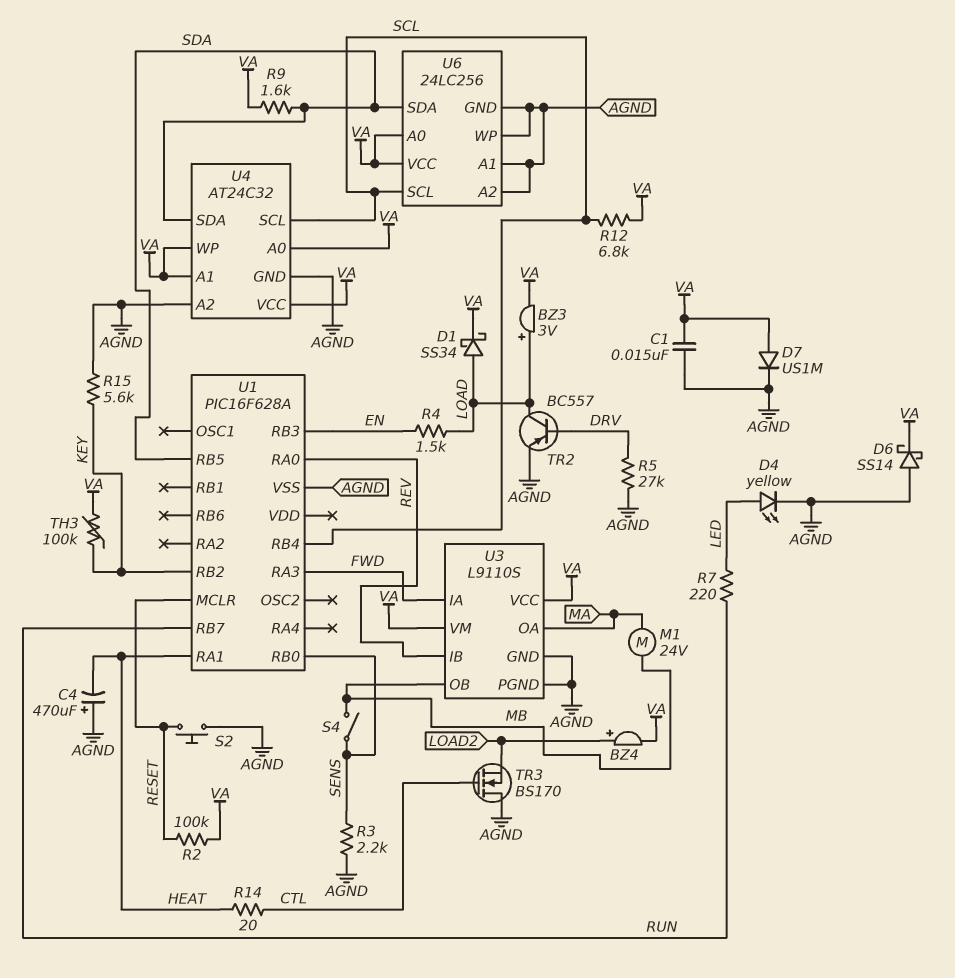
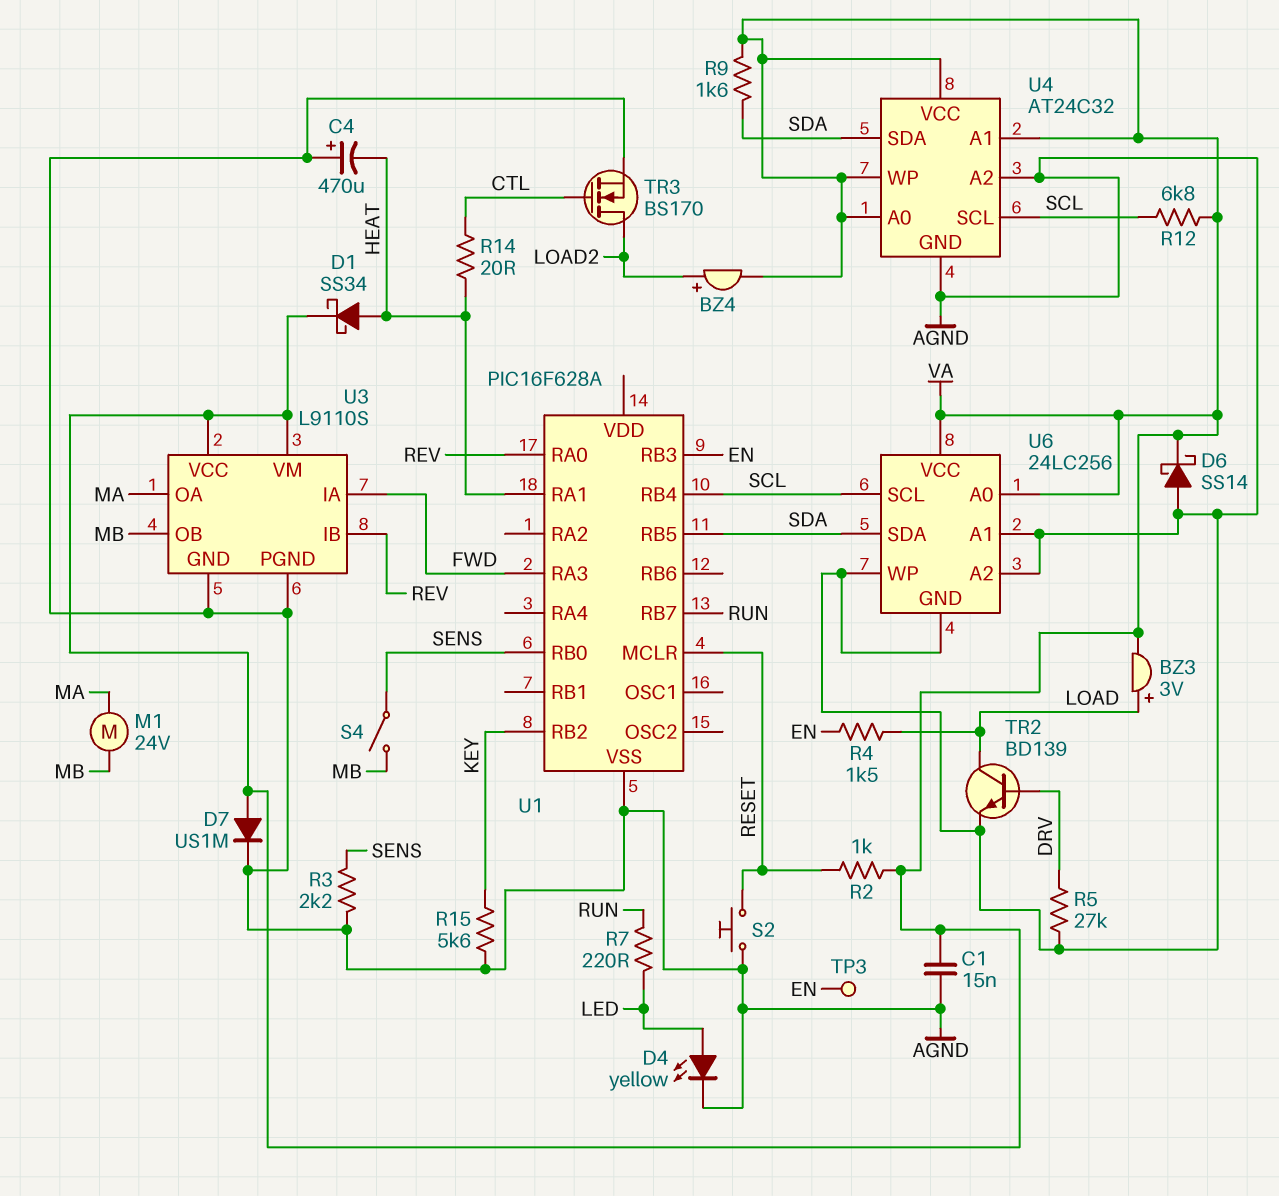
D1: schottky SS34 (A LOAD, K VA) -> schottky SS34 (A HEAT, K VA)
R2: 100k (RESET, VA) -> 1k (RESET, VA)
TH3: 100k (KEY, VA) -> none
TP3: none -> test point (EN)
TR2: PNP BC557 (B DRV, C LOAD, E AGND) -> NPN BD139 (B DRV, C LOAD, E AGND)
TR3: NMOS BS170 (G CTL, D AGND, S LOAD2) -> NMOS BS170 (G CTL, D LOAD2, S AGND)

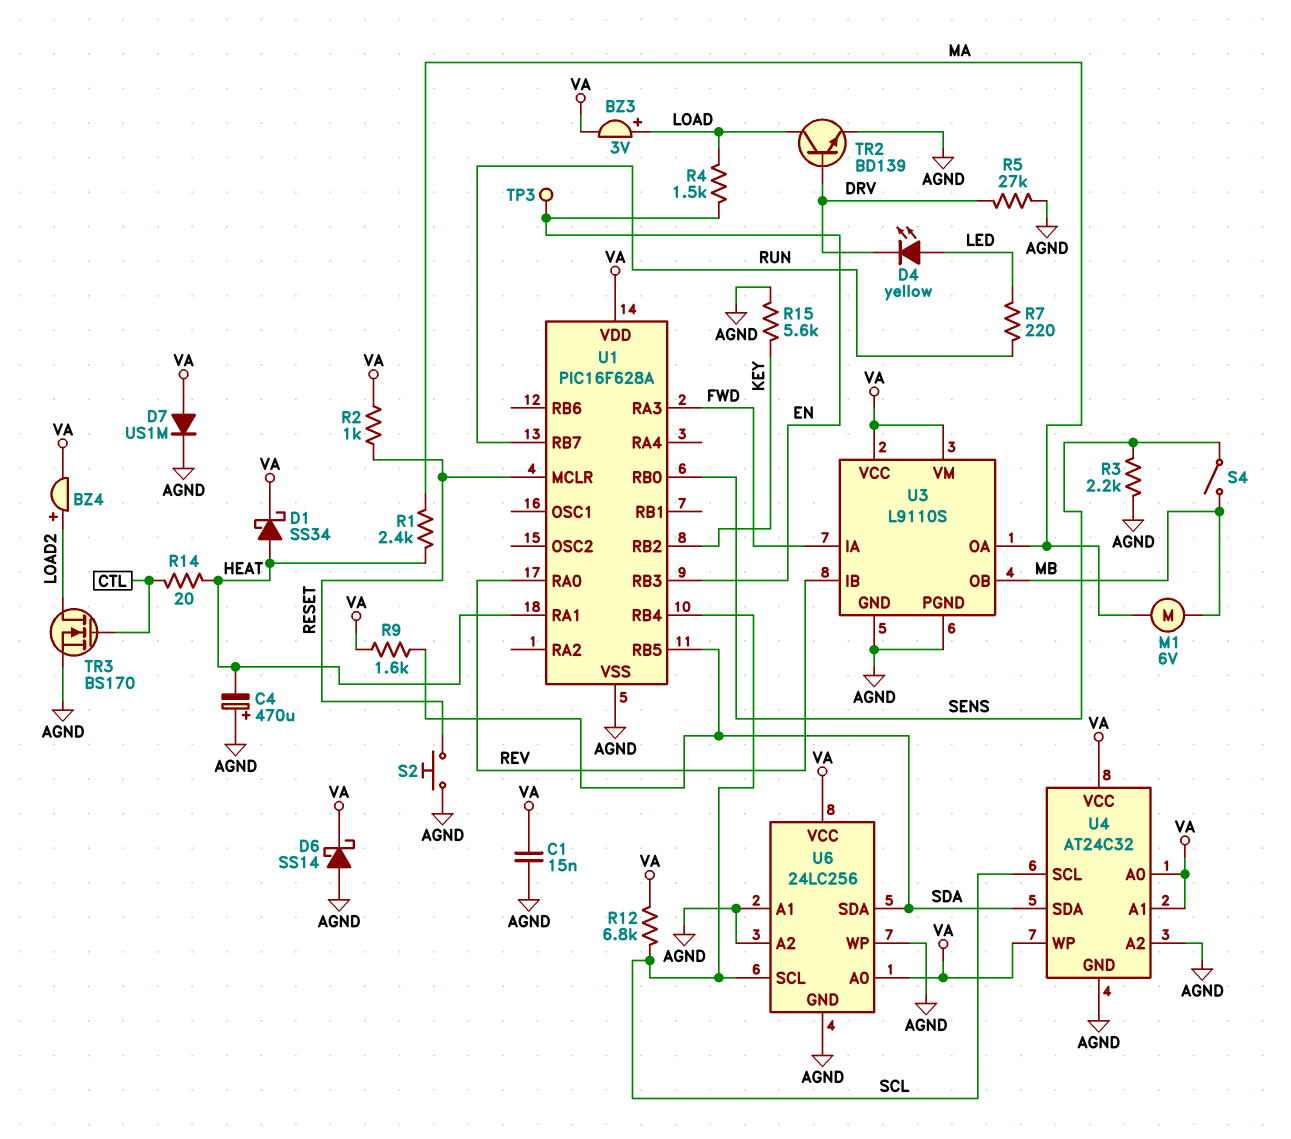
D4: LED yellow (A LED, K AGND) -> LED yellow (A LED, K DRV)
M1: motor 24V (MA, MB) -> motor 6V (MA, MB)
R1: none -> 2.4k (HEAT, MA)
U1 pin VDD: none -> VA

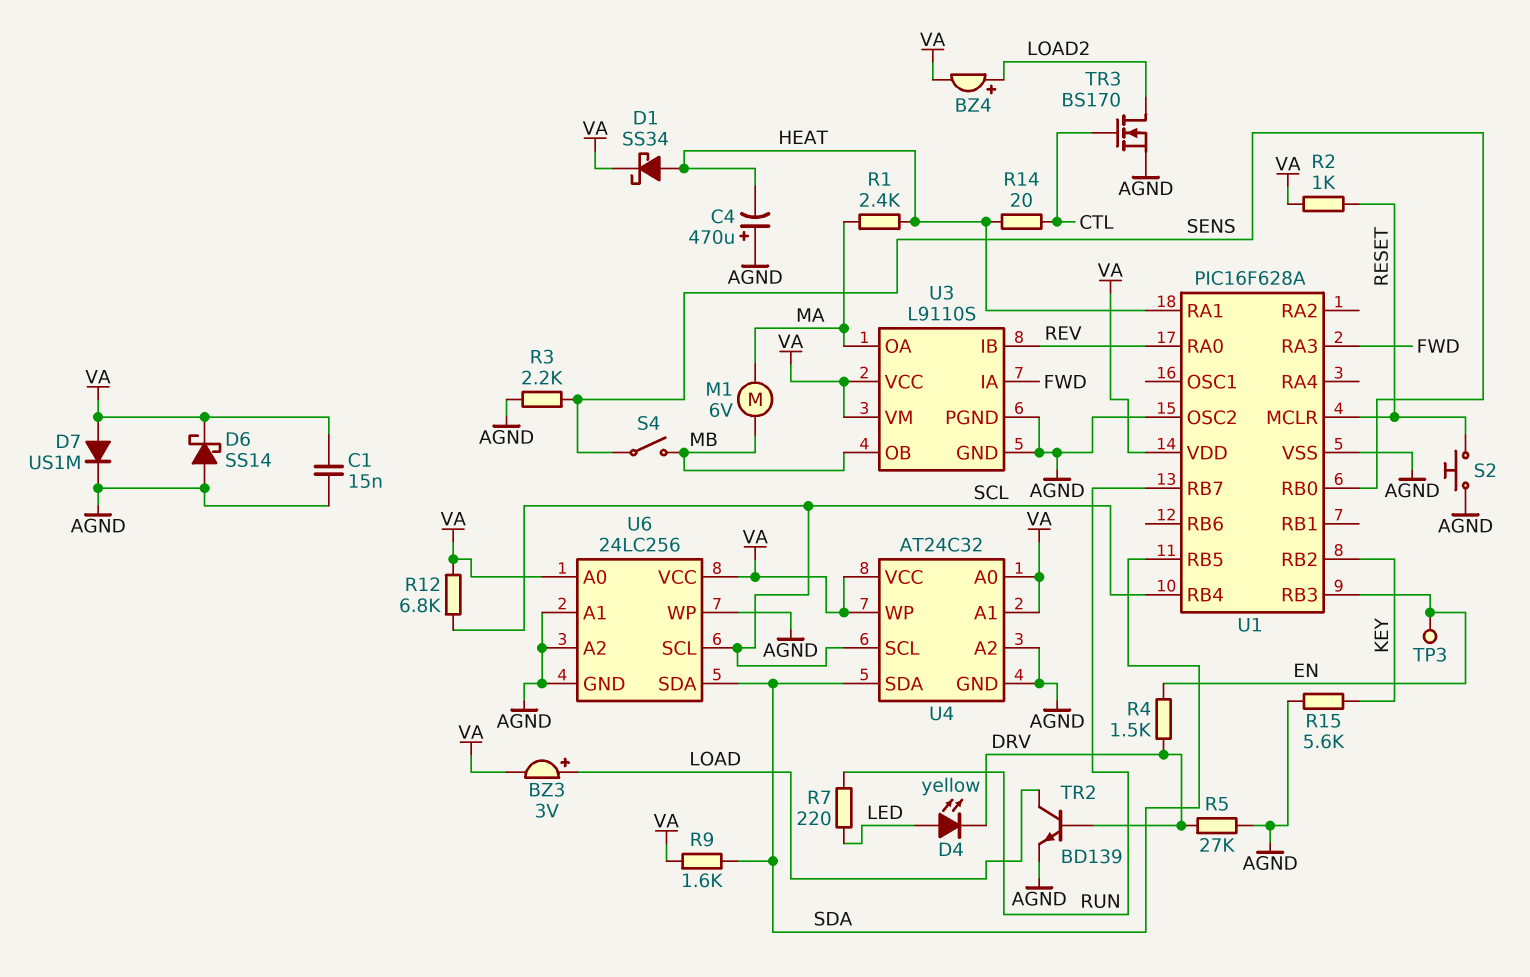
R4: 1.5k (EN, LOAD) -> 1.5k (DRV, EN)
U1 pin OSC2: none -> AGND

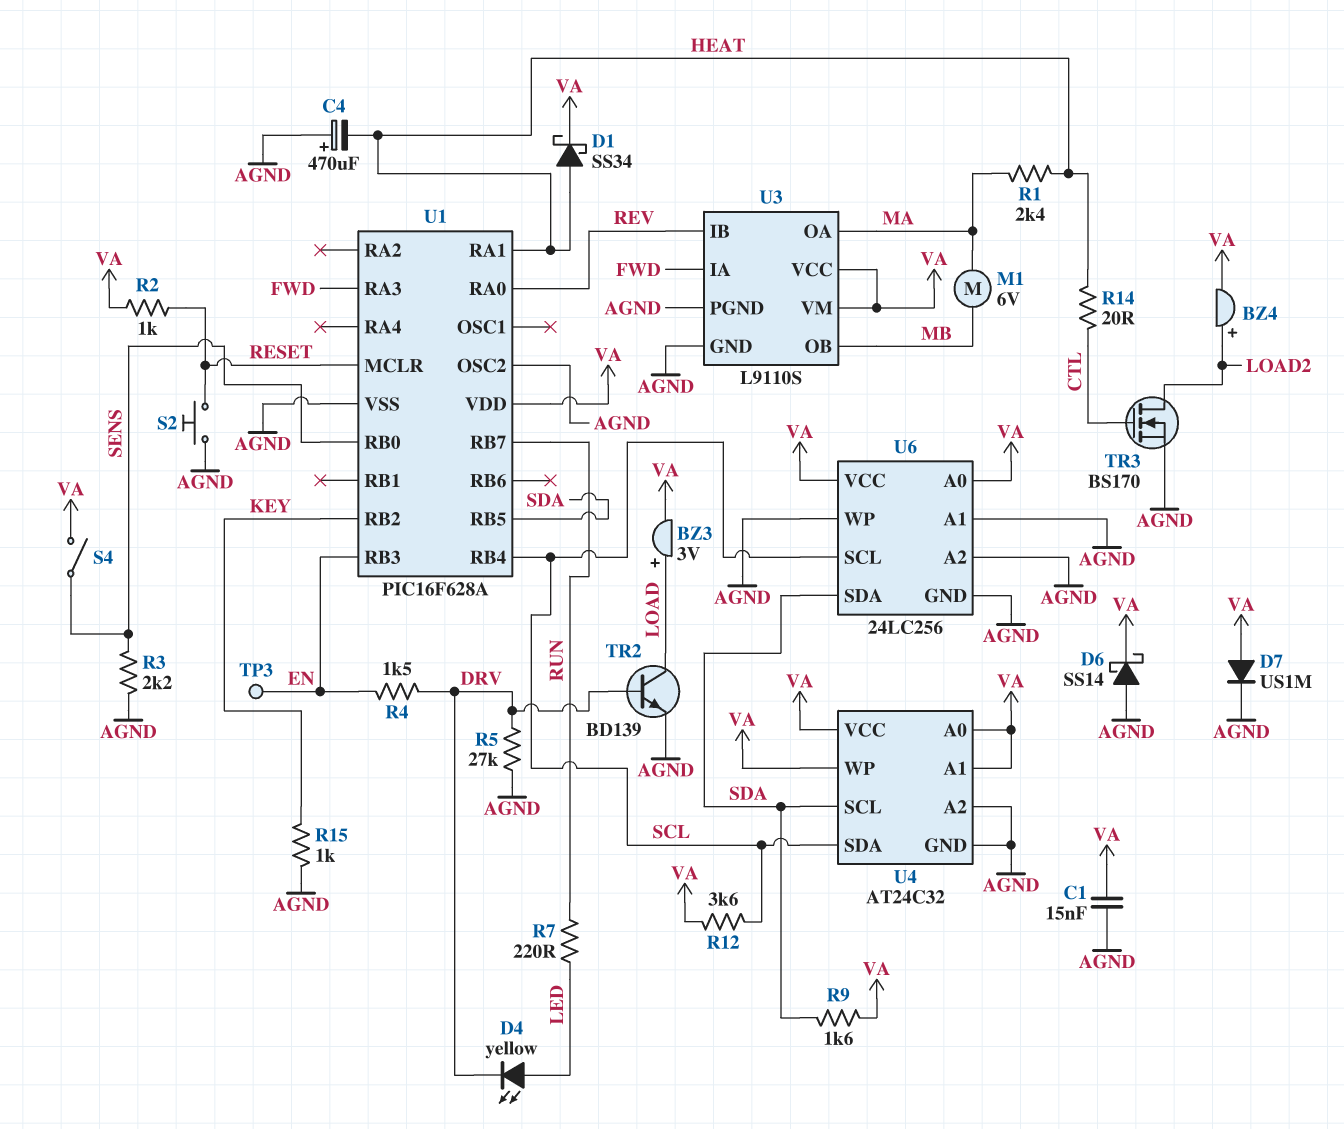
R12: 6.8k (SCL, VA) -> 3.6k (SCL, VA)
R15: 5.6k (AGND, KEY) -> 1k (AGND, KEY)
S4: switch (MB, SENS) -> switch (SENS, VA)
U4 pin SCL: SCL -> SDA
U4 pin SDA: SDA -> SCL

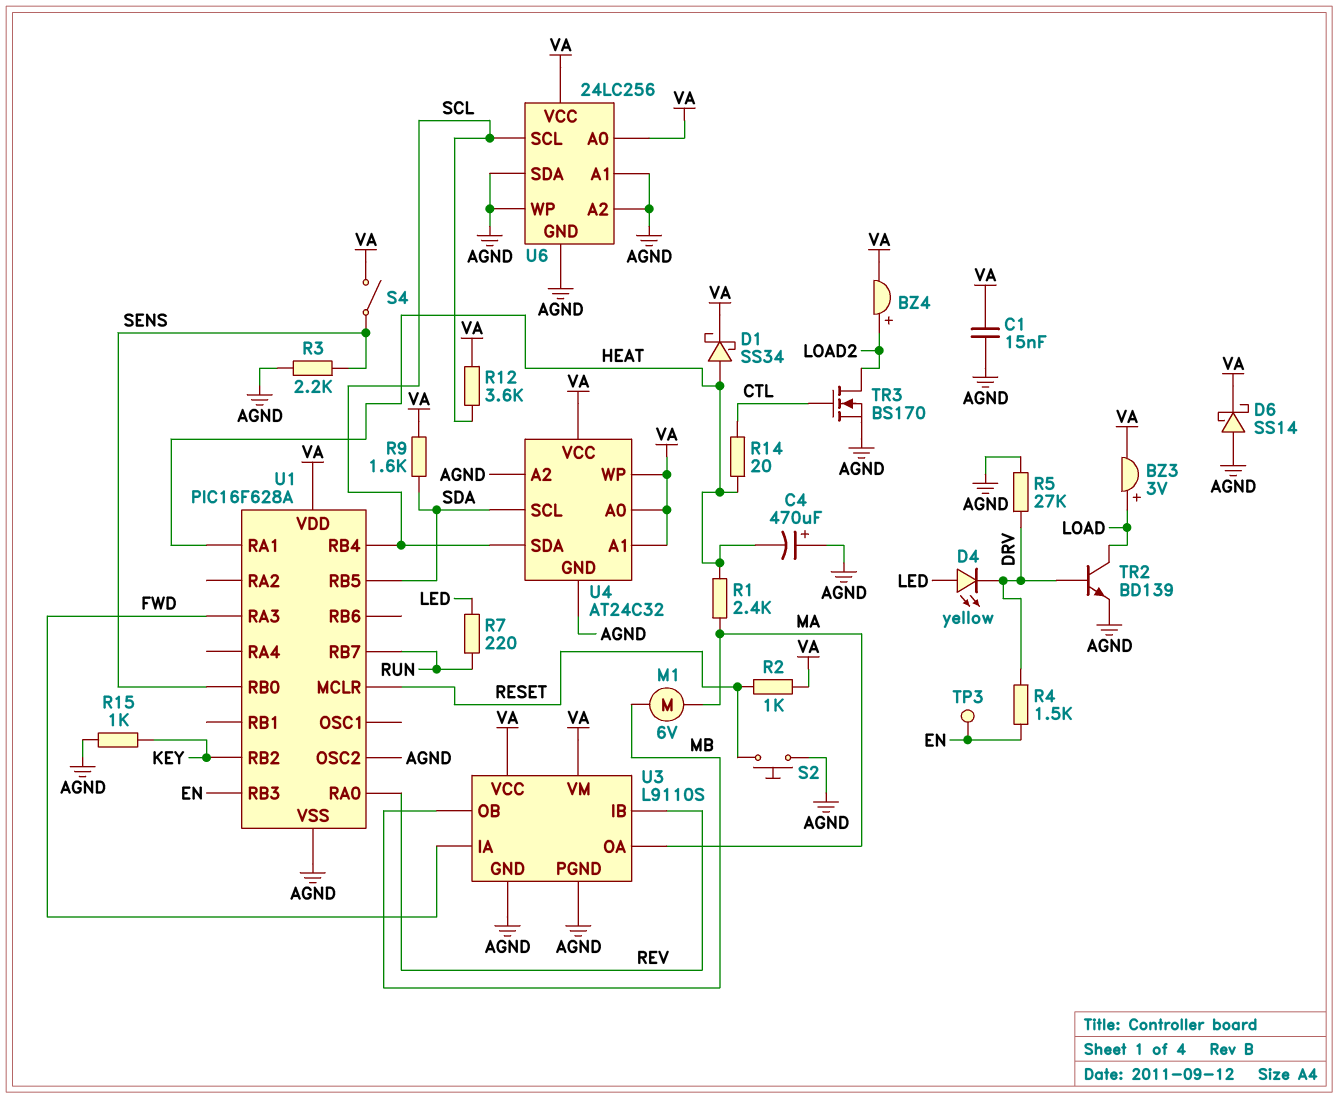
D7: diode US1M (A VA, K AGND) -> none
U6 pin SDA: SDA -> AGND

